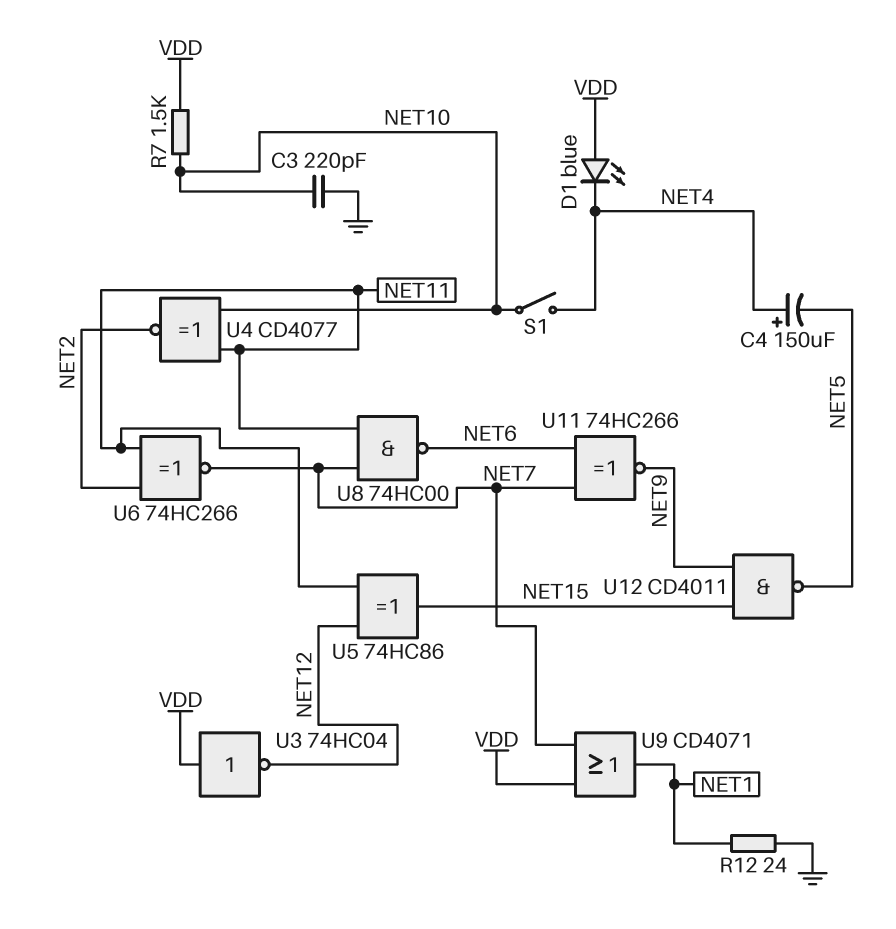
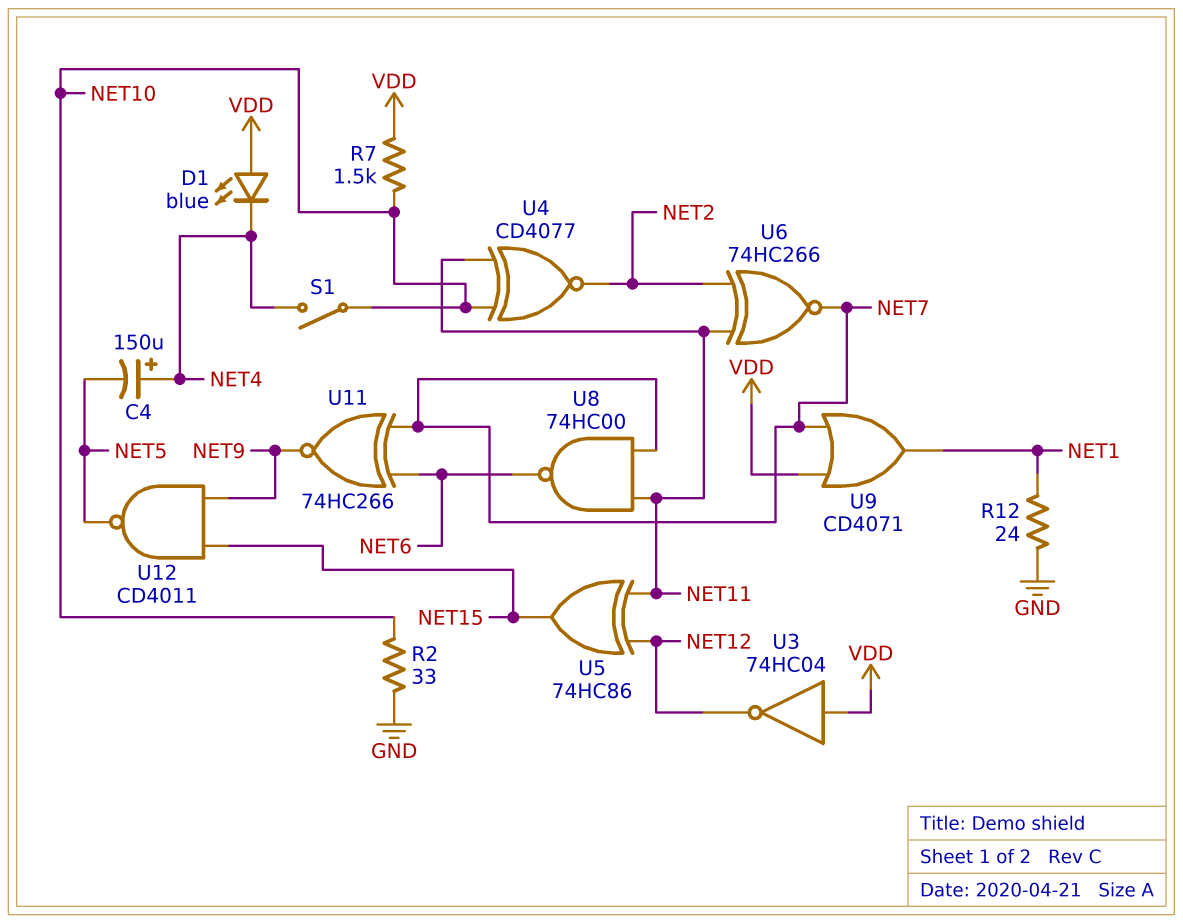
C3: 220pF (GND, NET10) -> none
R2: none -> 33 (GND, NET10)

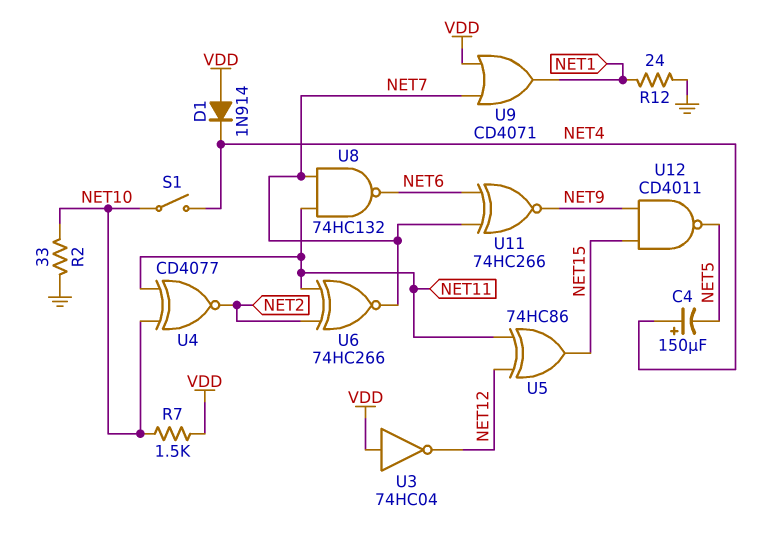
D1: LED blue (A VDD, K NET4) -> diode 1N914 (A VDD, K NET4)
U8: NAND 74HC00 (in NET7, in NET11, out NET6) -> NAND 74HC132 (in NET7, in NET11, out NET6)

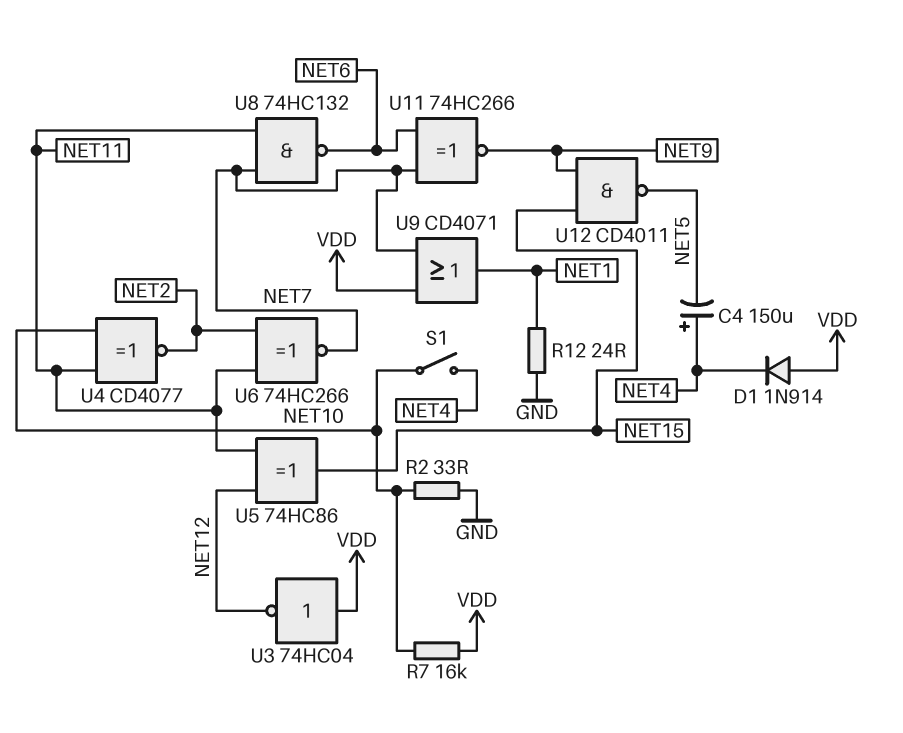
R7: 1.5k (NET10, VDD) -> 16k (NET10, VDD)

